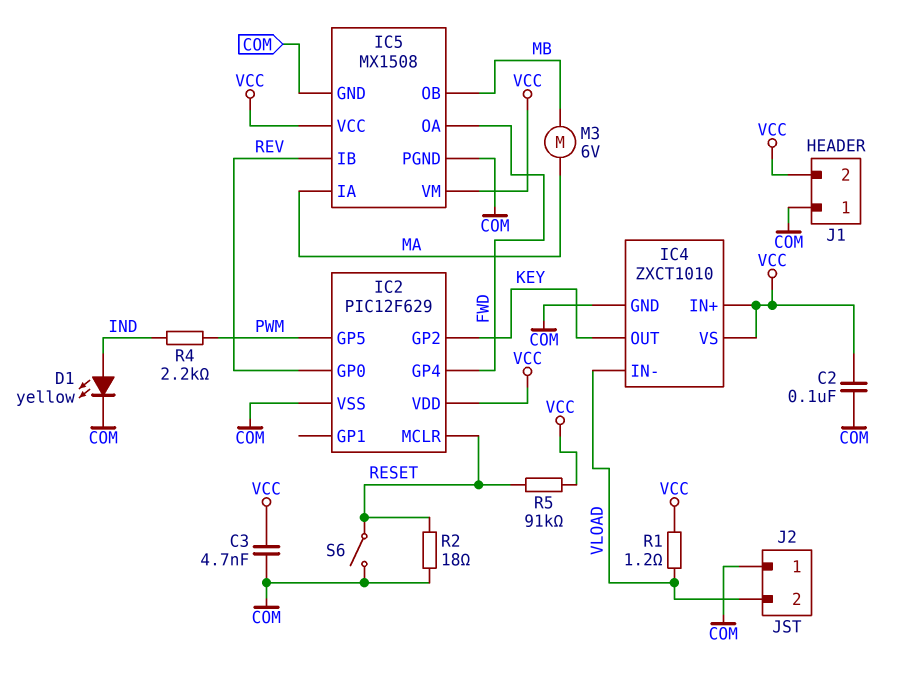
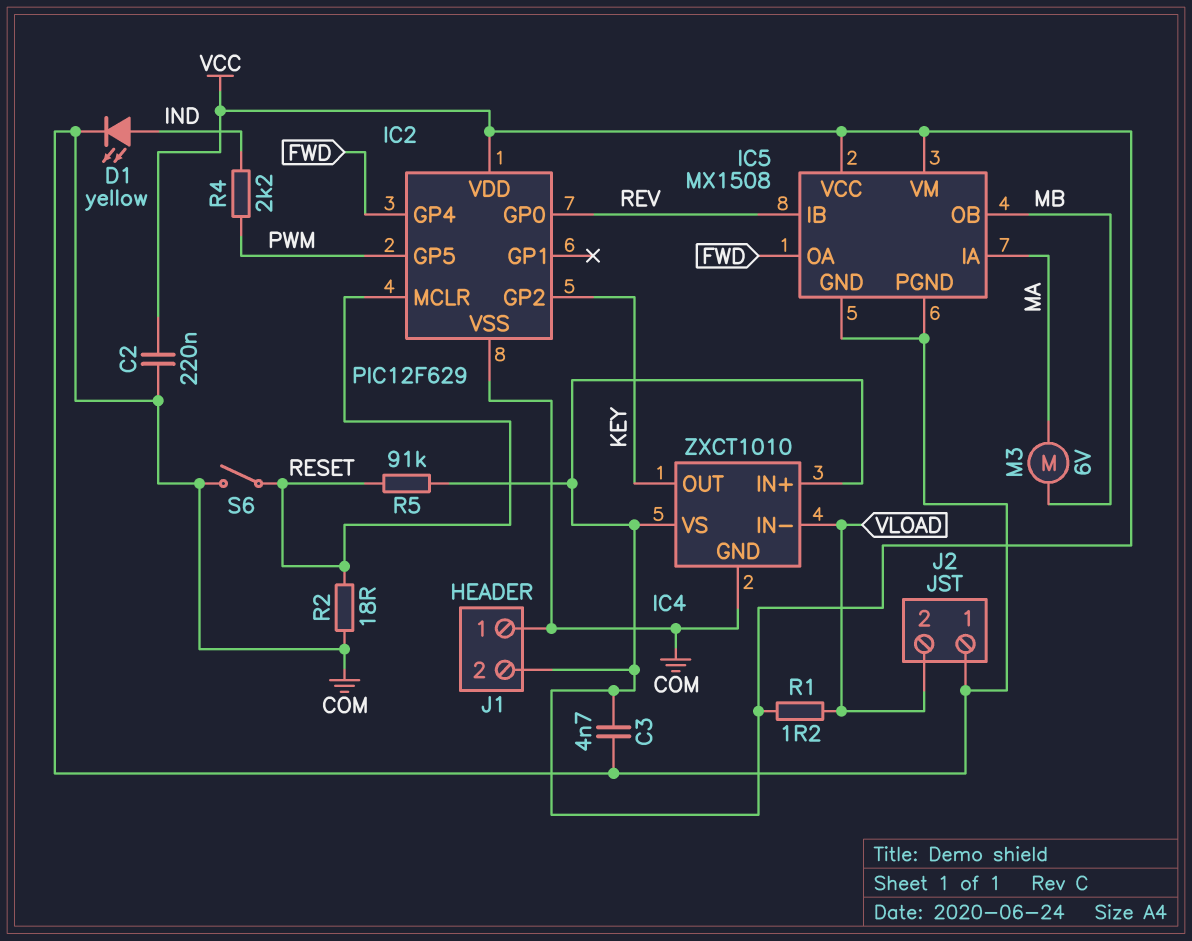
C2: 100nF (COM, VCC) -> 220nF (COM, VCC)

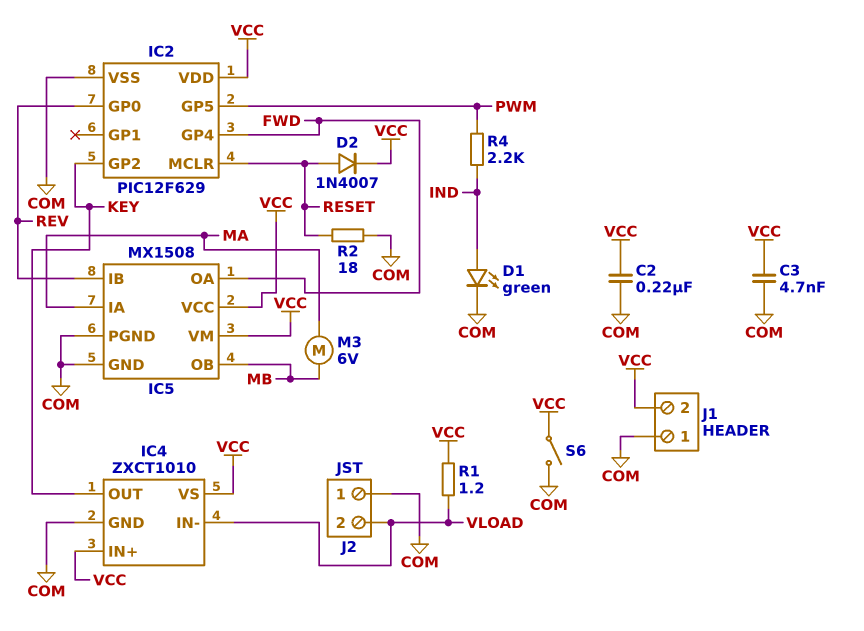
D1: LED yellow (A IND, K COM) -> LED green (A IND, K COM)
D2: none -> diode 1N4007 (A RESET, K VCC)
R5: 91k (RESET, VCC) -> none
S6: switch (COM, RESET) -> switch (COM, VCC)

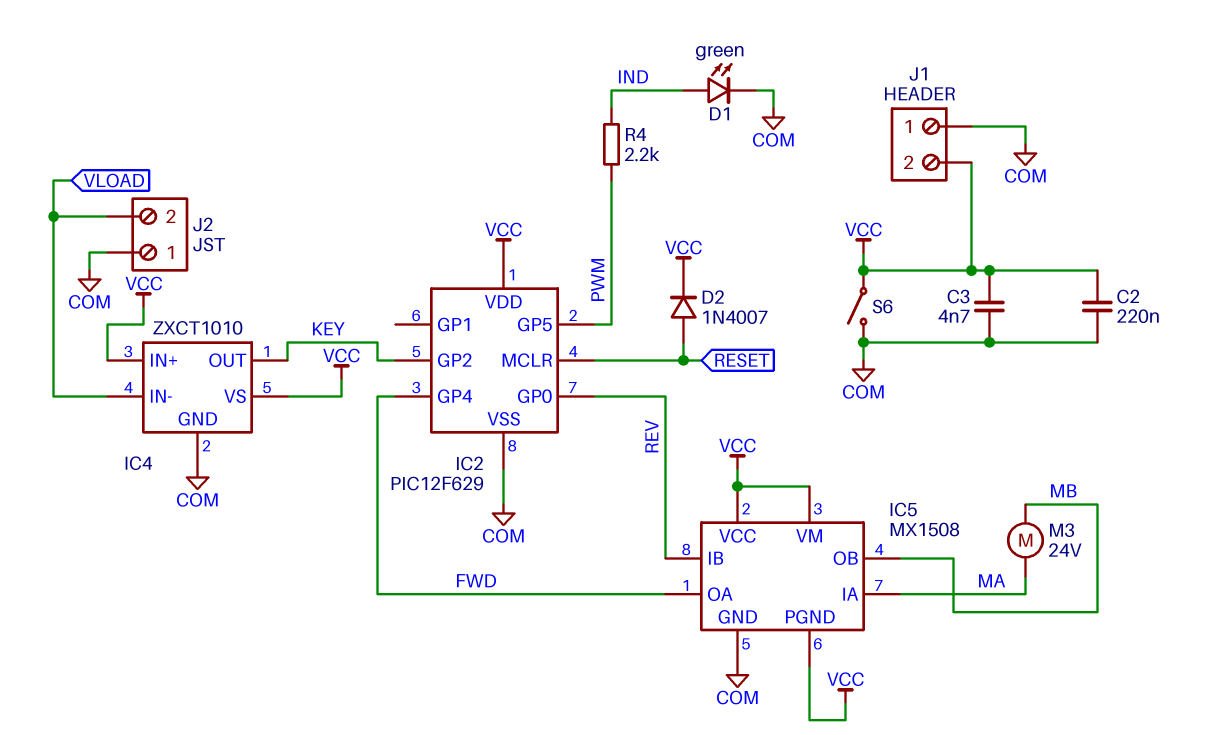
IC5 pin PGND: COM -> VCC
M3: motor 6V (MA, MB) -> motor 24V (MA, MB)
R1: 1.2 (VCC, VLOAD) -> none
R2: 18 (COM, RESET) -> none

